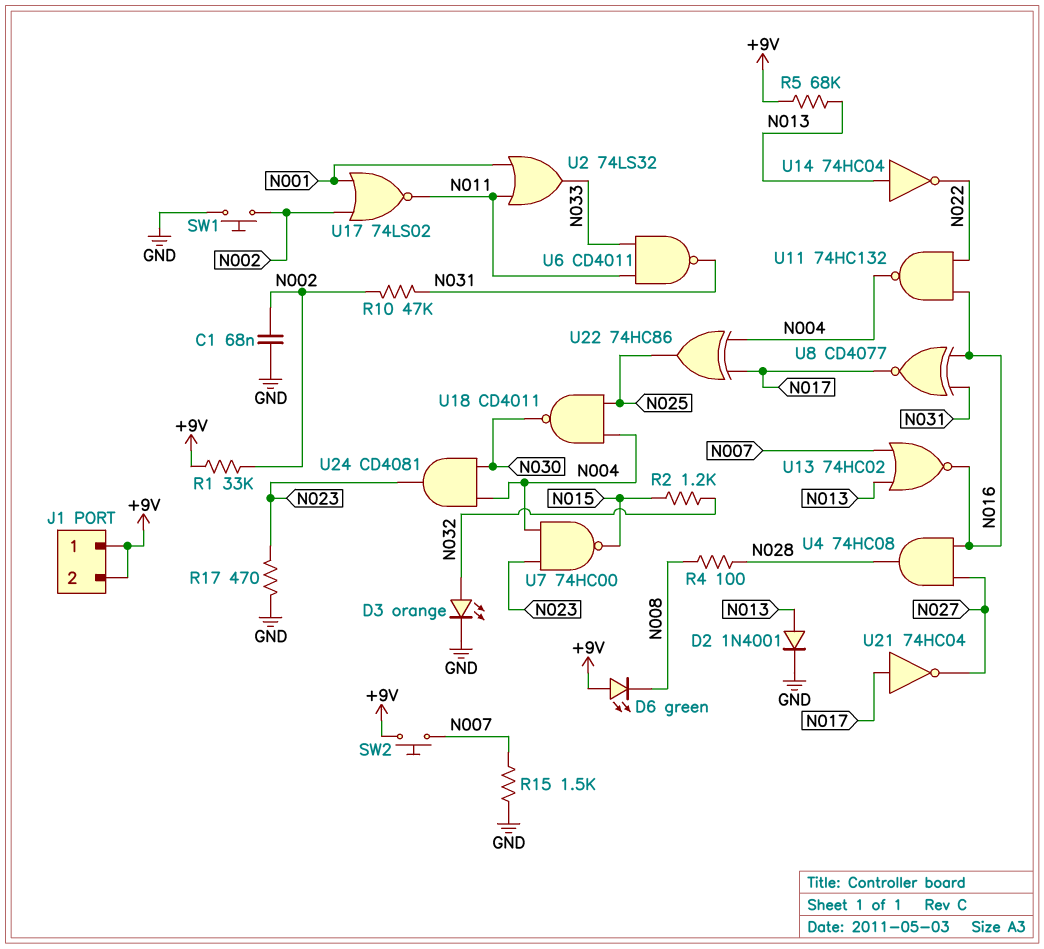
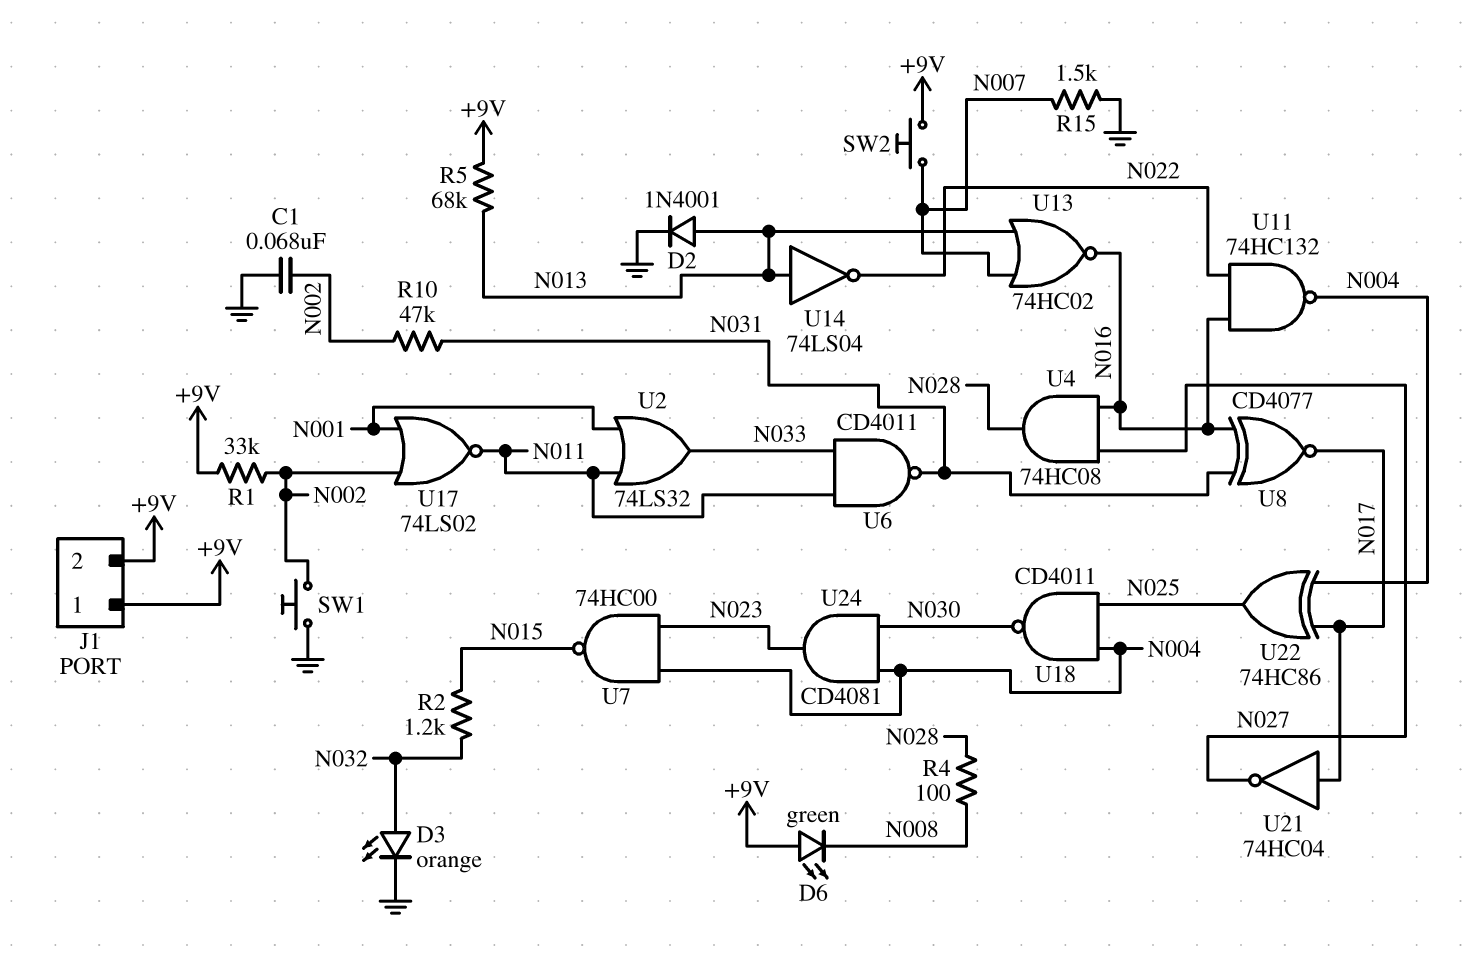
R17: 470 (GND, N023) -> none
U14: NOT 74HC04 (in N013, out N022) -> NOT 74LS04 (in N013, out N022)

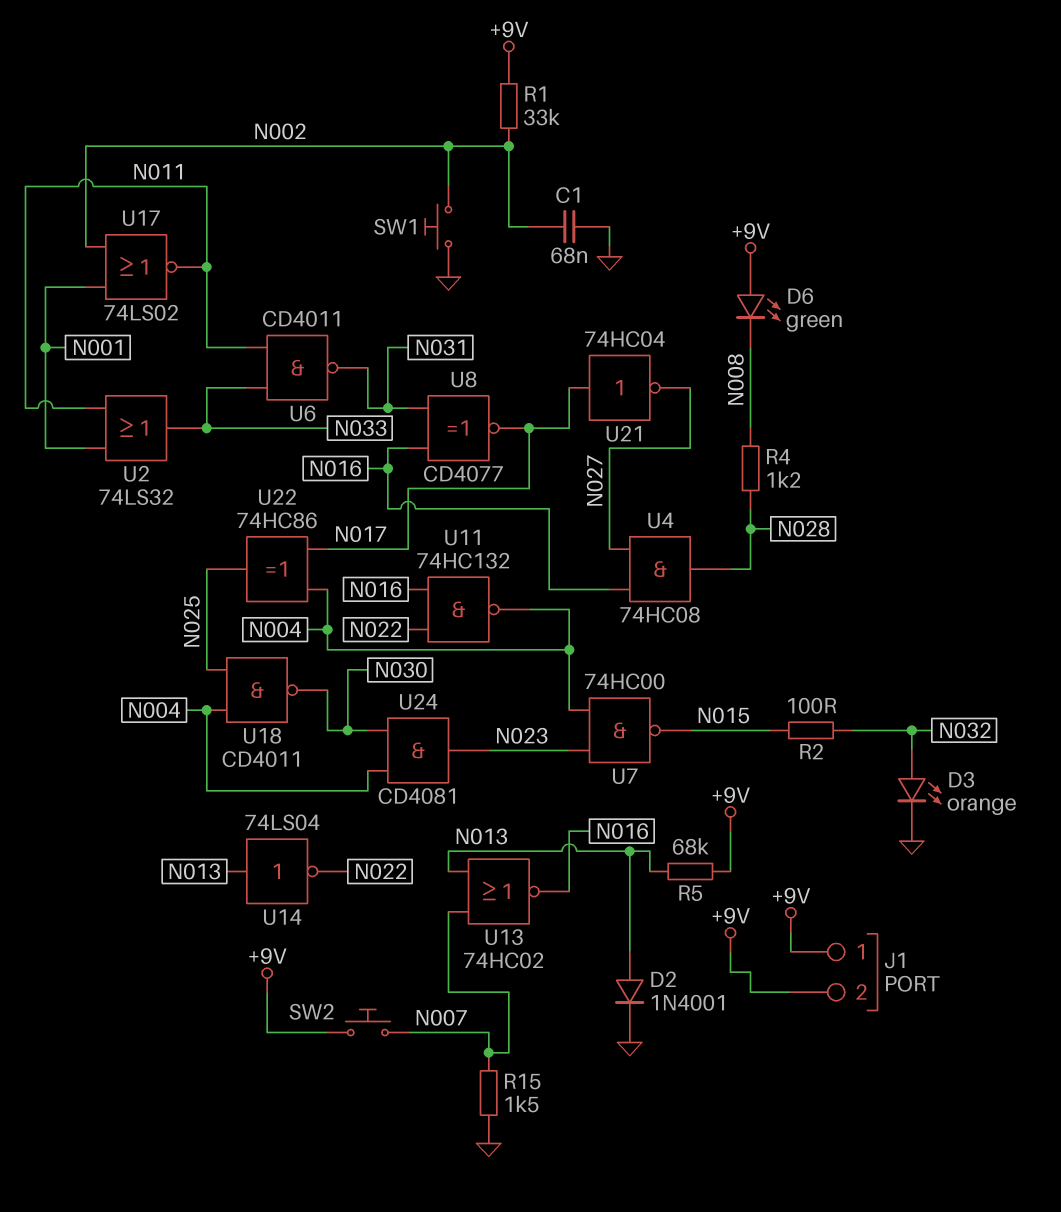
R2: 1.2k (N015, N032) -> 100 (N015, N032)
R4: 100 (N008, N028) -> 1.2k (N008, N028)
R10: 47k (N002, N031) -> none

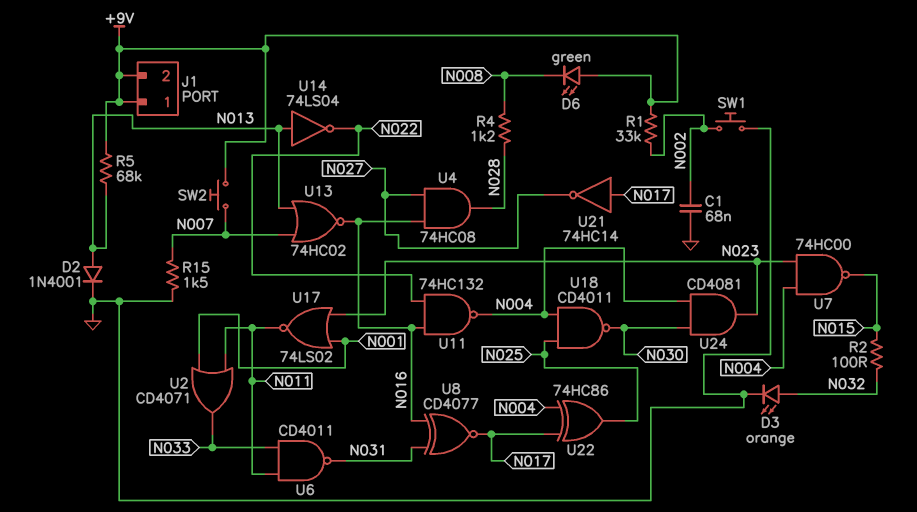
U2: OR 74LS32 (in N001, in N011, out N033) -> OR CD4071 (in N001, in N011, out N033)
U17: NOR 74LS02 (in N001, in N002, out N011) -> NOR 74LS02 (in N001, in N023, out N011)
U21: NOT 74HC04 (in N017, out N027) -> NOT 74HC14 (in N017, out N027)

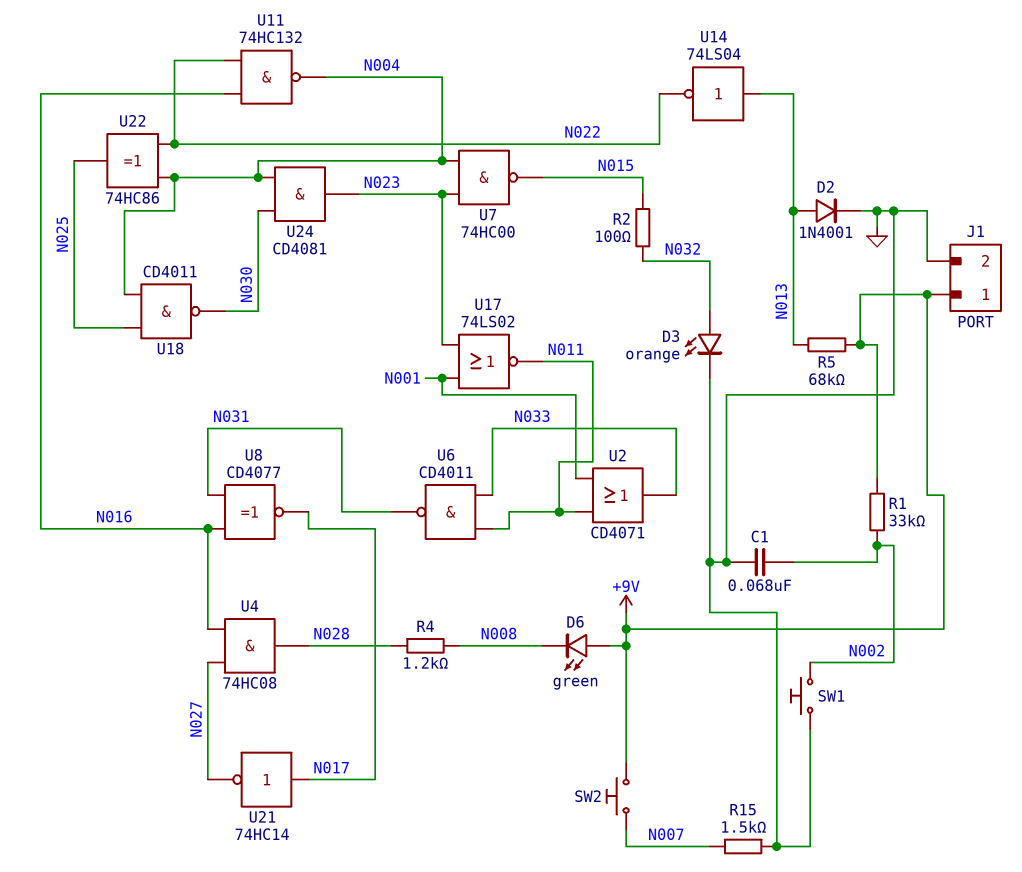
J1 pin 2: +9V -> GND
U13: NOR 74HC02 (in N007, in N013, out N016) -> none
U22: XOR 74HC86 (in N004, in N017, out N025) -> XOR 74HC86 (in N004, in N022, out N025)

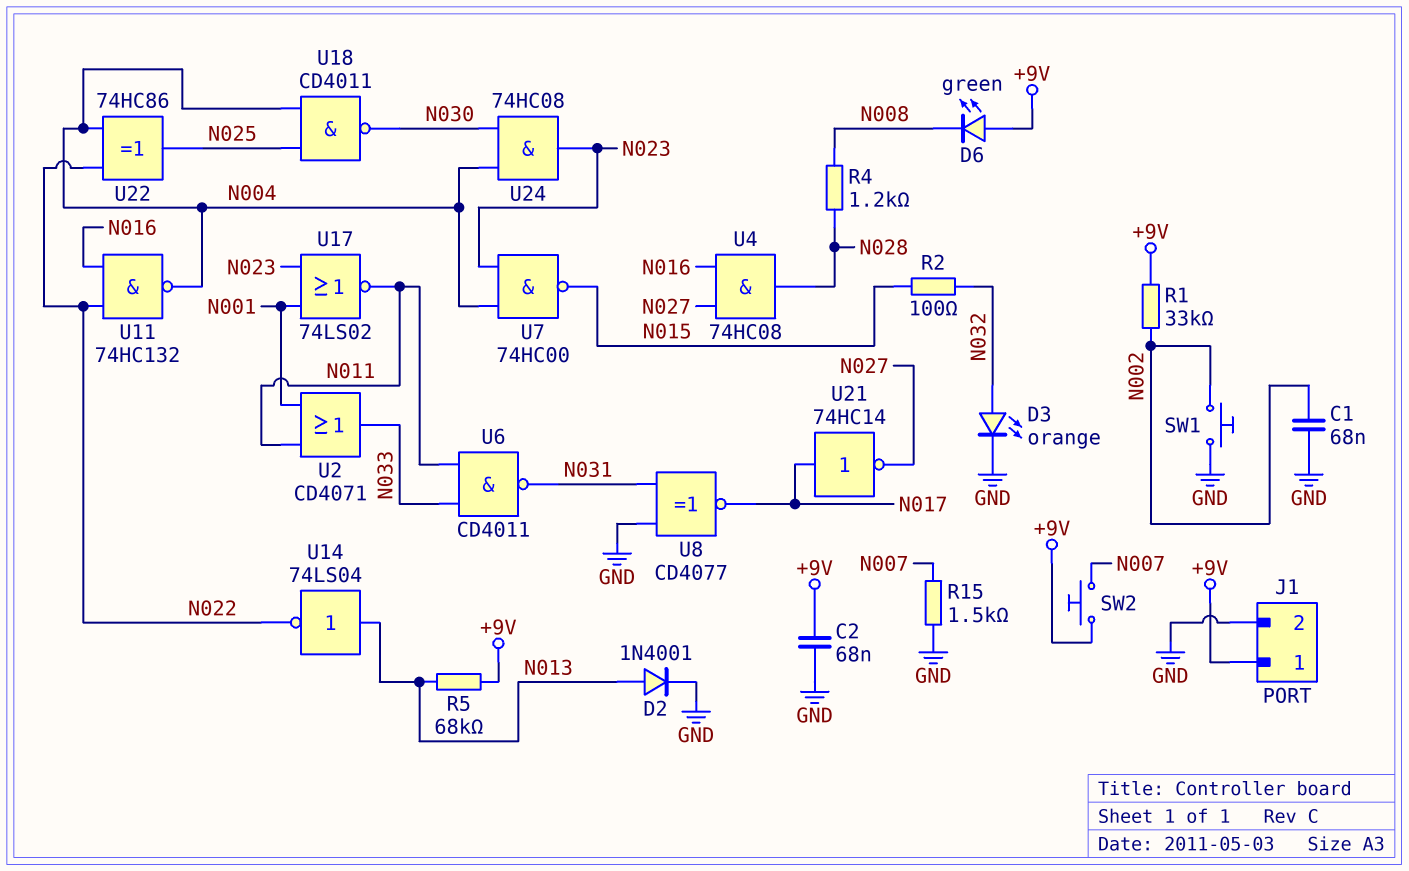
C2: none -> 68nF (+9V, GND)
U8: XNOR CD4077 (in N016, in N031, out N017) -> XNOR CD4077 (in GND, in N031, out N017)
U24: AND CD4081 (in N004, in N030, out N023) -> AND 74HC08 (in N004, in N030, out N023)

